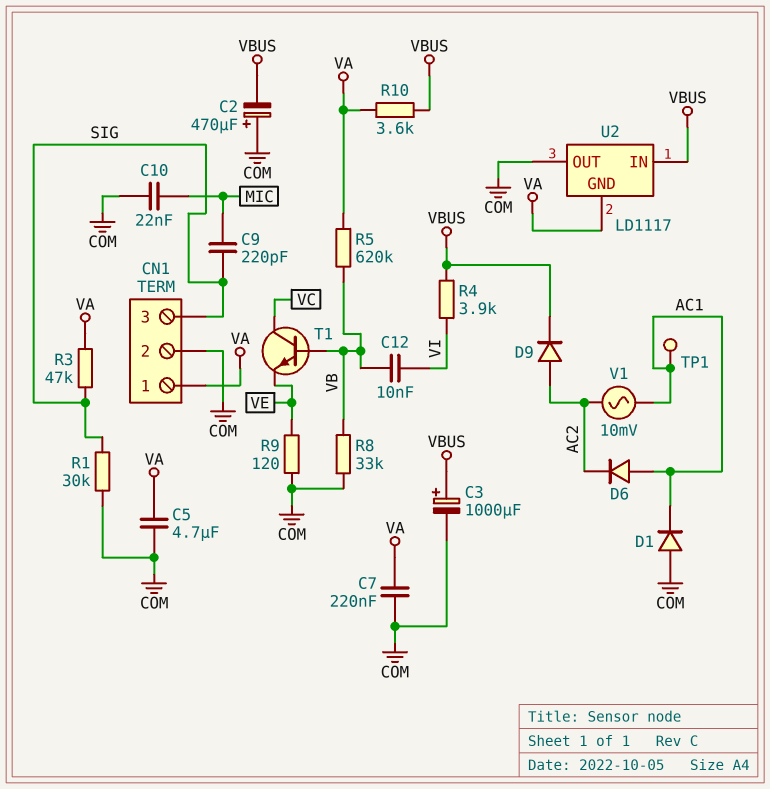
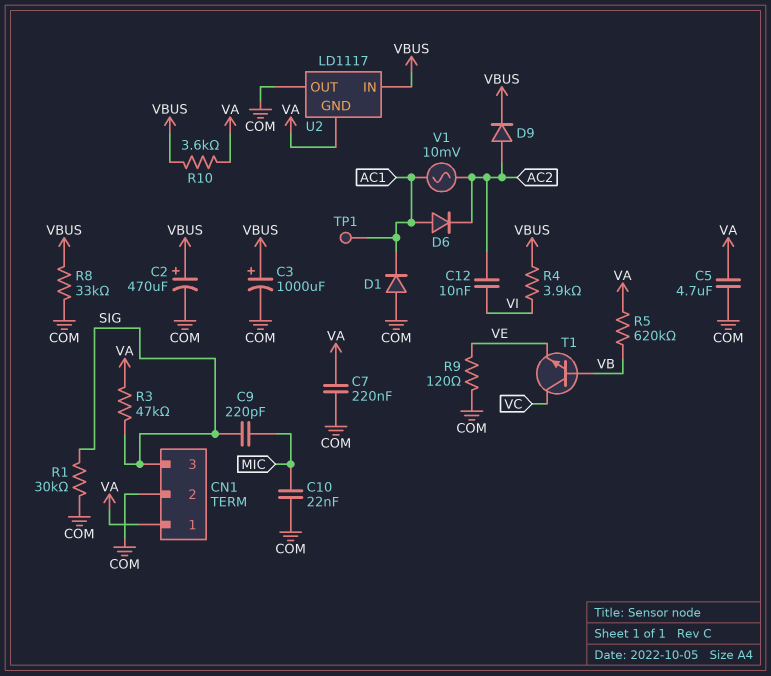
C2: 470uF (plus COM, minus VBUS) -> 470uF (plus VBUS, minus COM)
C12: 10nF (VB, VI) -> 10nF (AC2, VI)
R8: 33k (COM, VB) -> 33k (COM, VBUS)

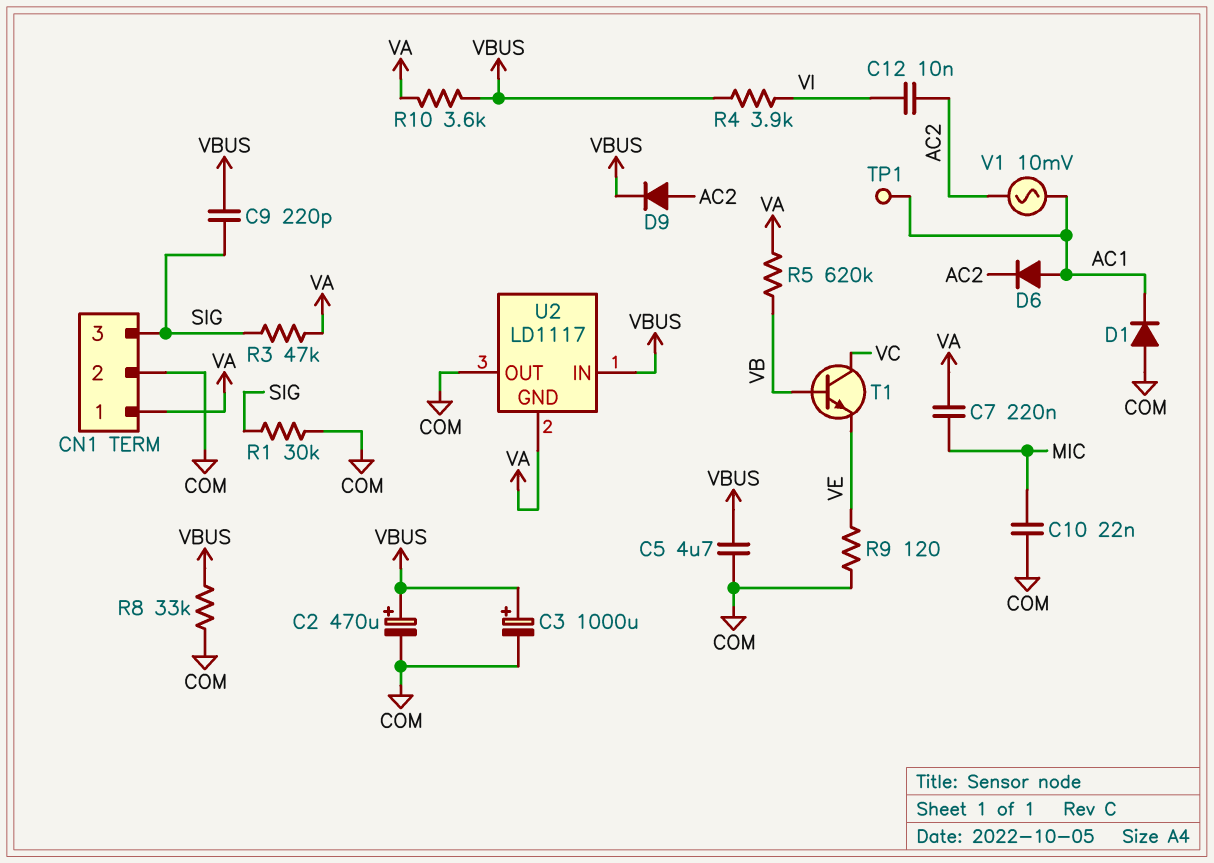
C5: 4.7uF (COM, VA) -> 4.7uF (COM, VBUS)
C7: 220nF (COM, VA) -> 220nF (MIC, VA)
C9: 220pF (MIC, SIG) -> 220pF (SIG, VBUS)

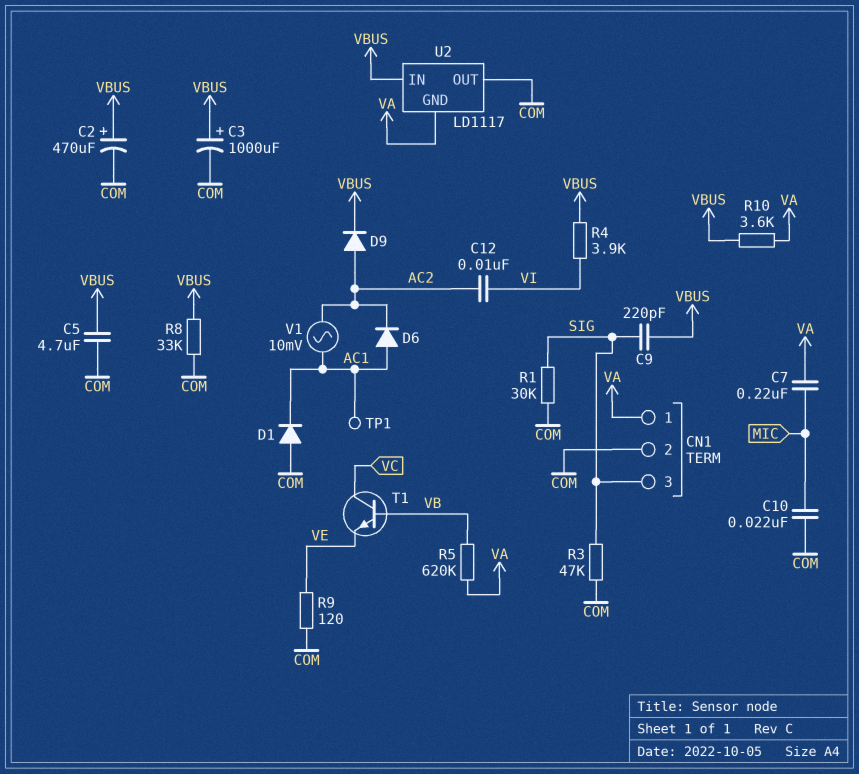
R3: 47k (SIG, VA) -> 47k (COM, SIG)

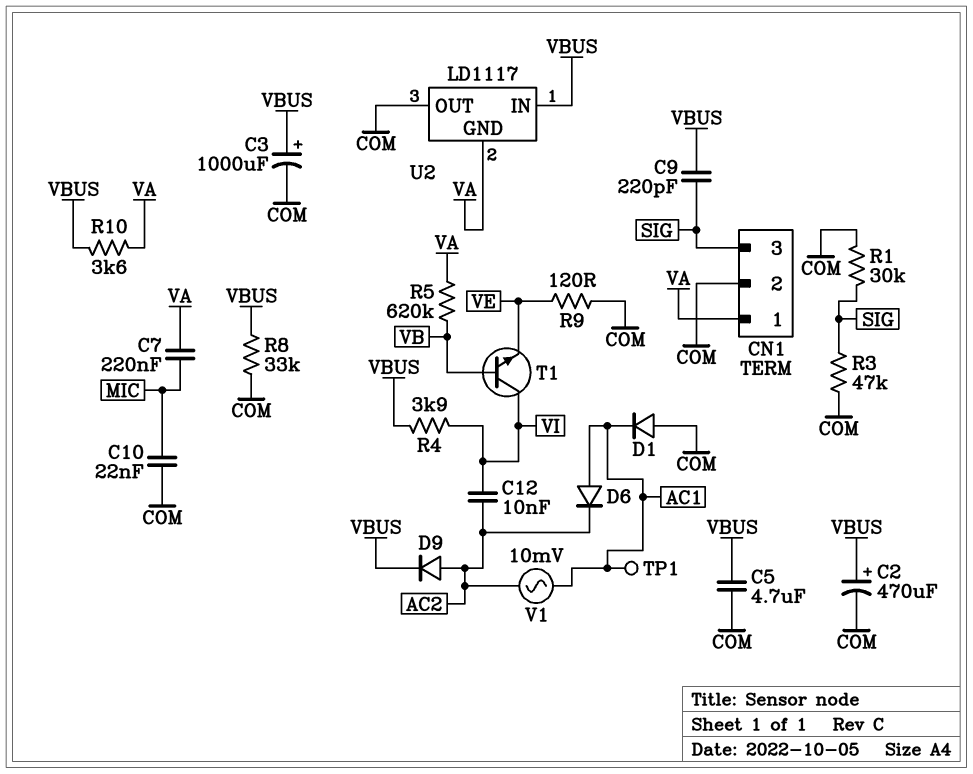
T1: NPN (B VB, C VC, E VE) -> NPN (B VB, C VI, E VE)

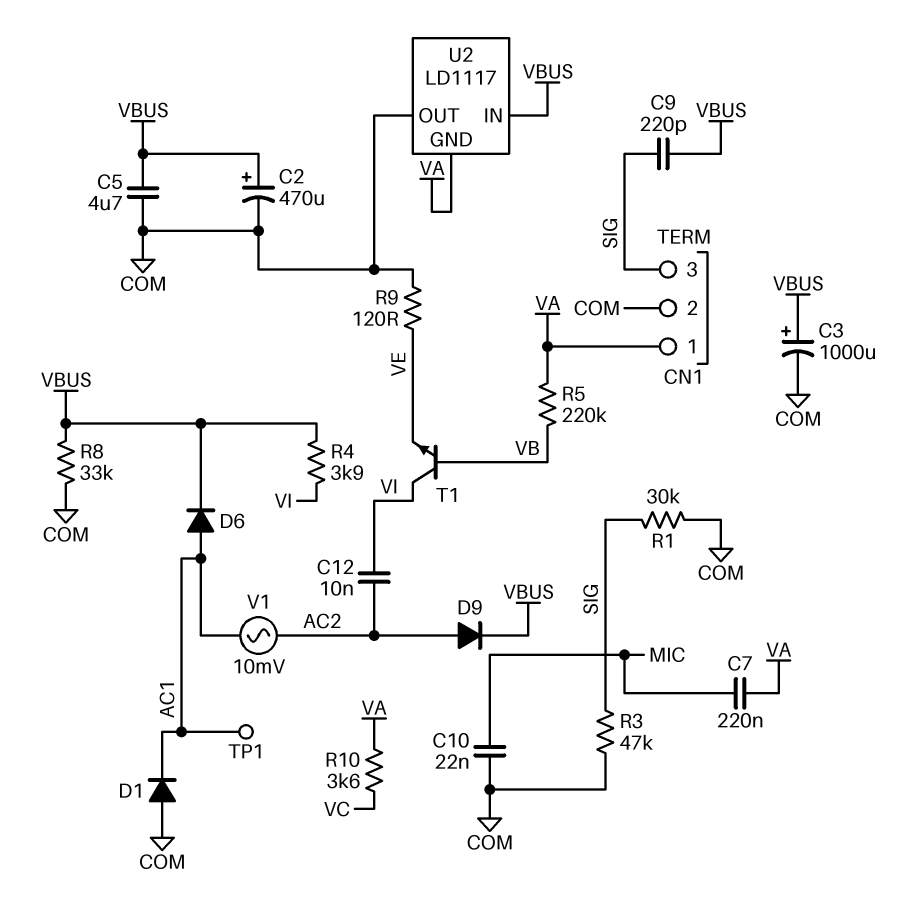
D6: diode (A AC1, K AC2) -> diode (A AC1, K VBUS)
R5: 620k (VA, VB) -> 220k (VA, VB)
R10: 3.6k (VA, VBUS) -> 3.6k (VA, VC)

